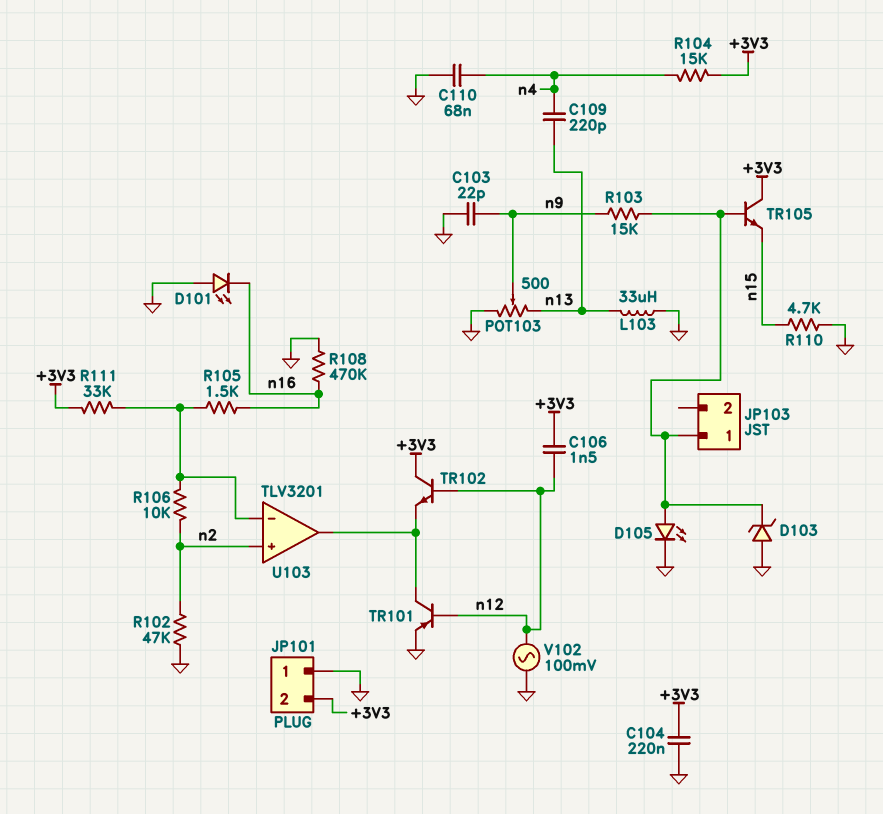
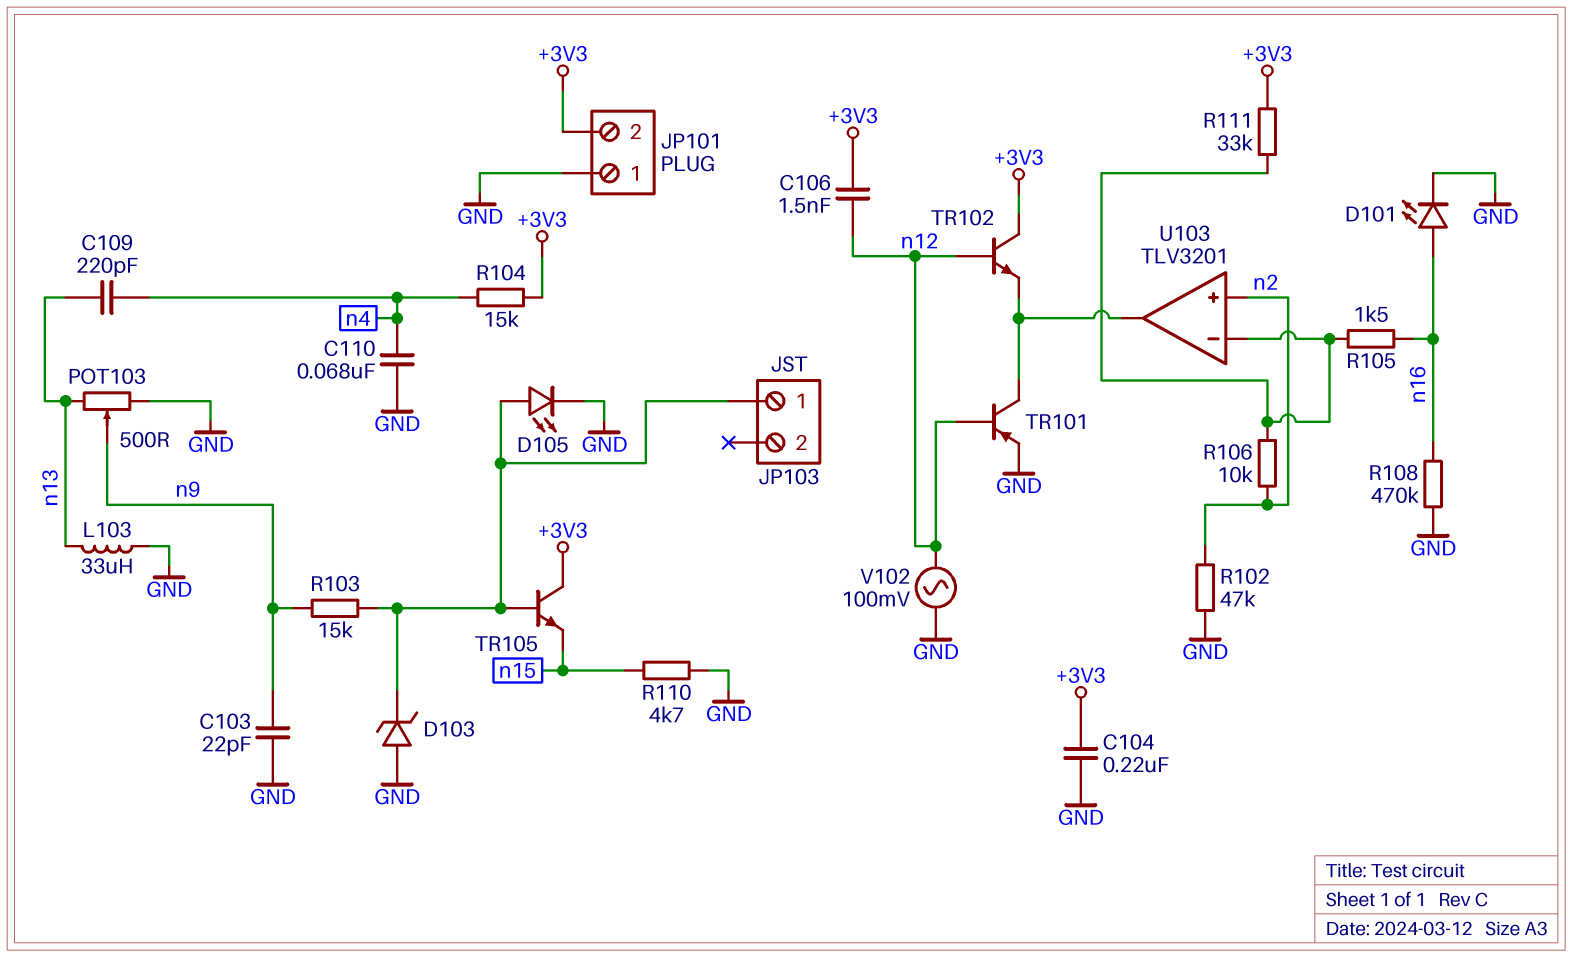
D101: LED (A GND, K n16) -> LED (A n16, K GND)

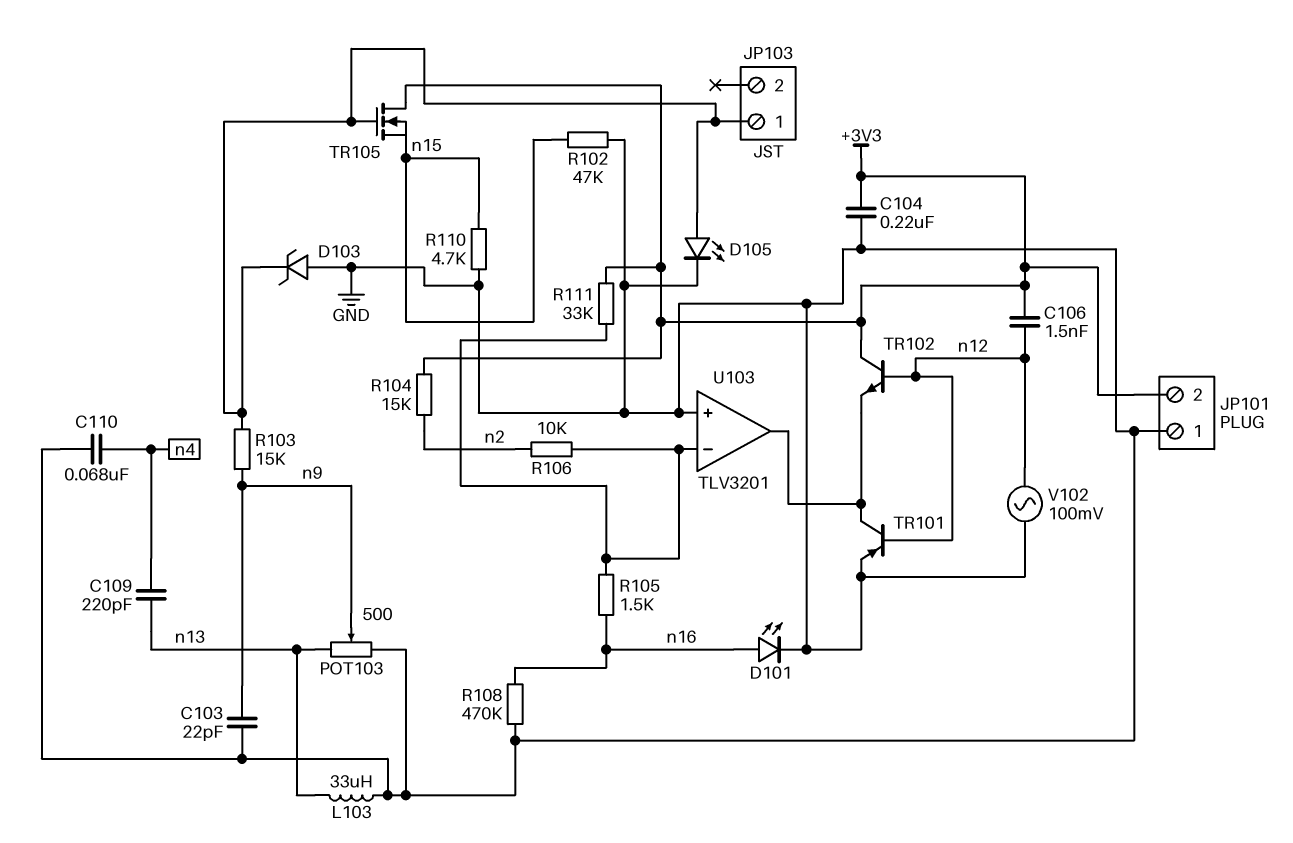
R102: 47k (GND, n2) -> 47k (GND, n15)
R104: 15k (+3V3, n4) -> 15k (+3V3, n2)
TR105: NPN (B JP103/1, C +3V3, E n15) -> NMOS (G JP103/1, D +3V3, S n15)
U103 pin in+: n2 -> GND

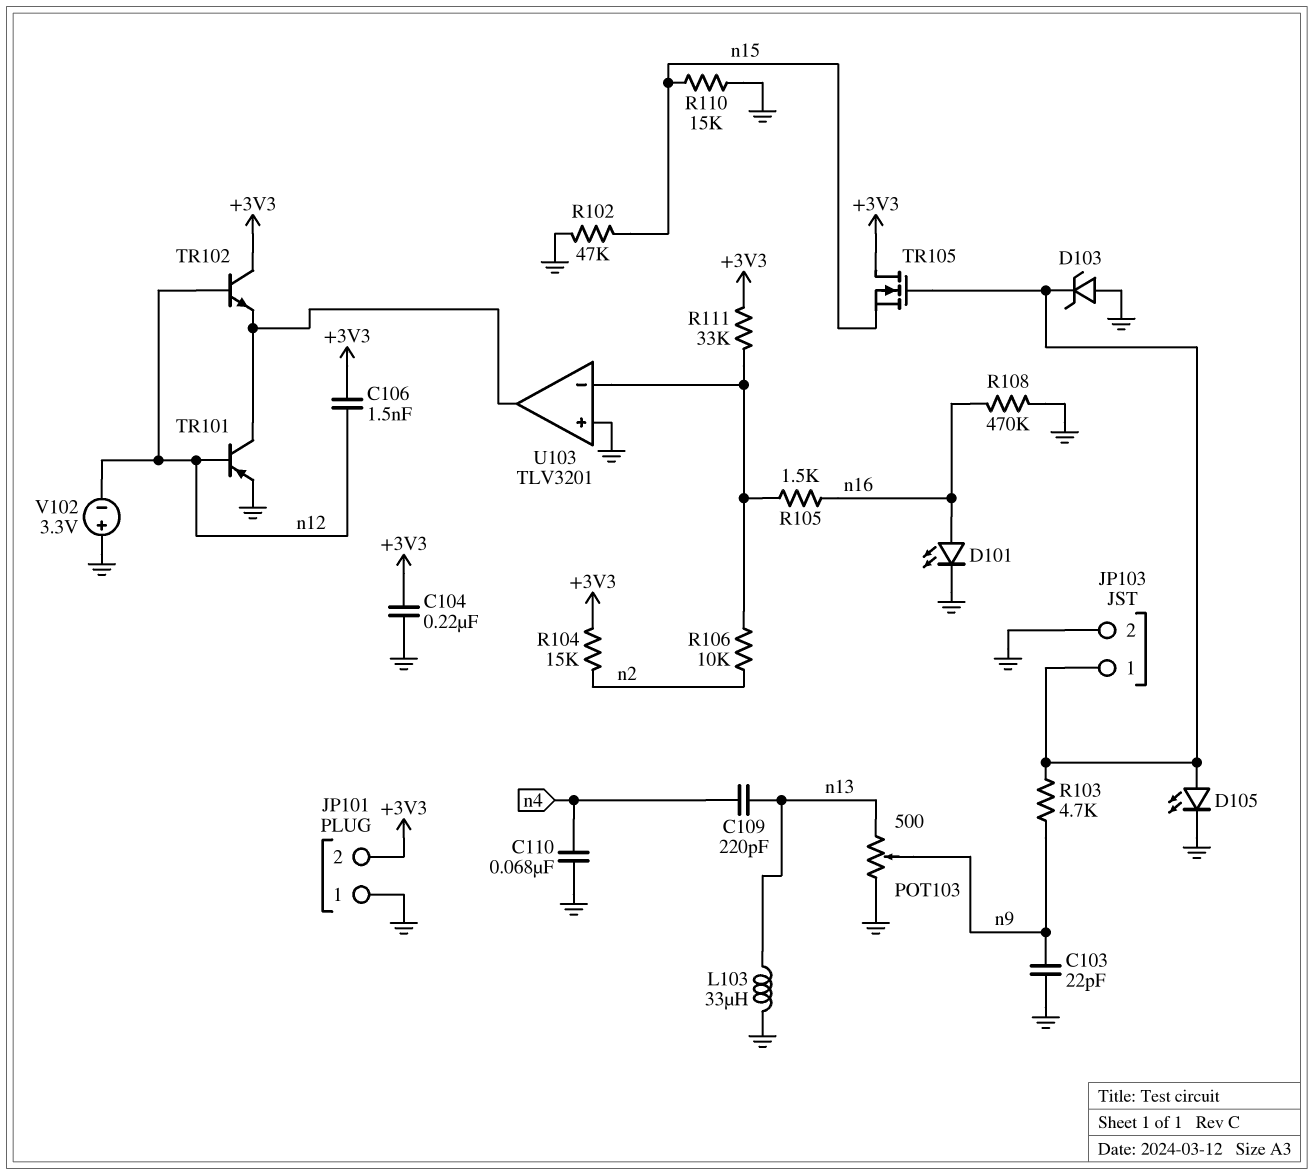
JP103 pin 2: none -> GND
R103: 15k (JP103/1, n9) -> 4.7k (JP103/1, n9)
R110: 4.7k (GND, n15) -> 15k (GND, n15)
V102: AC 100mV (GND, n12) -> 3.3V (plus GND, minus n12)

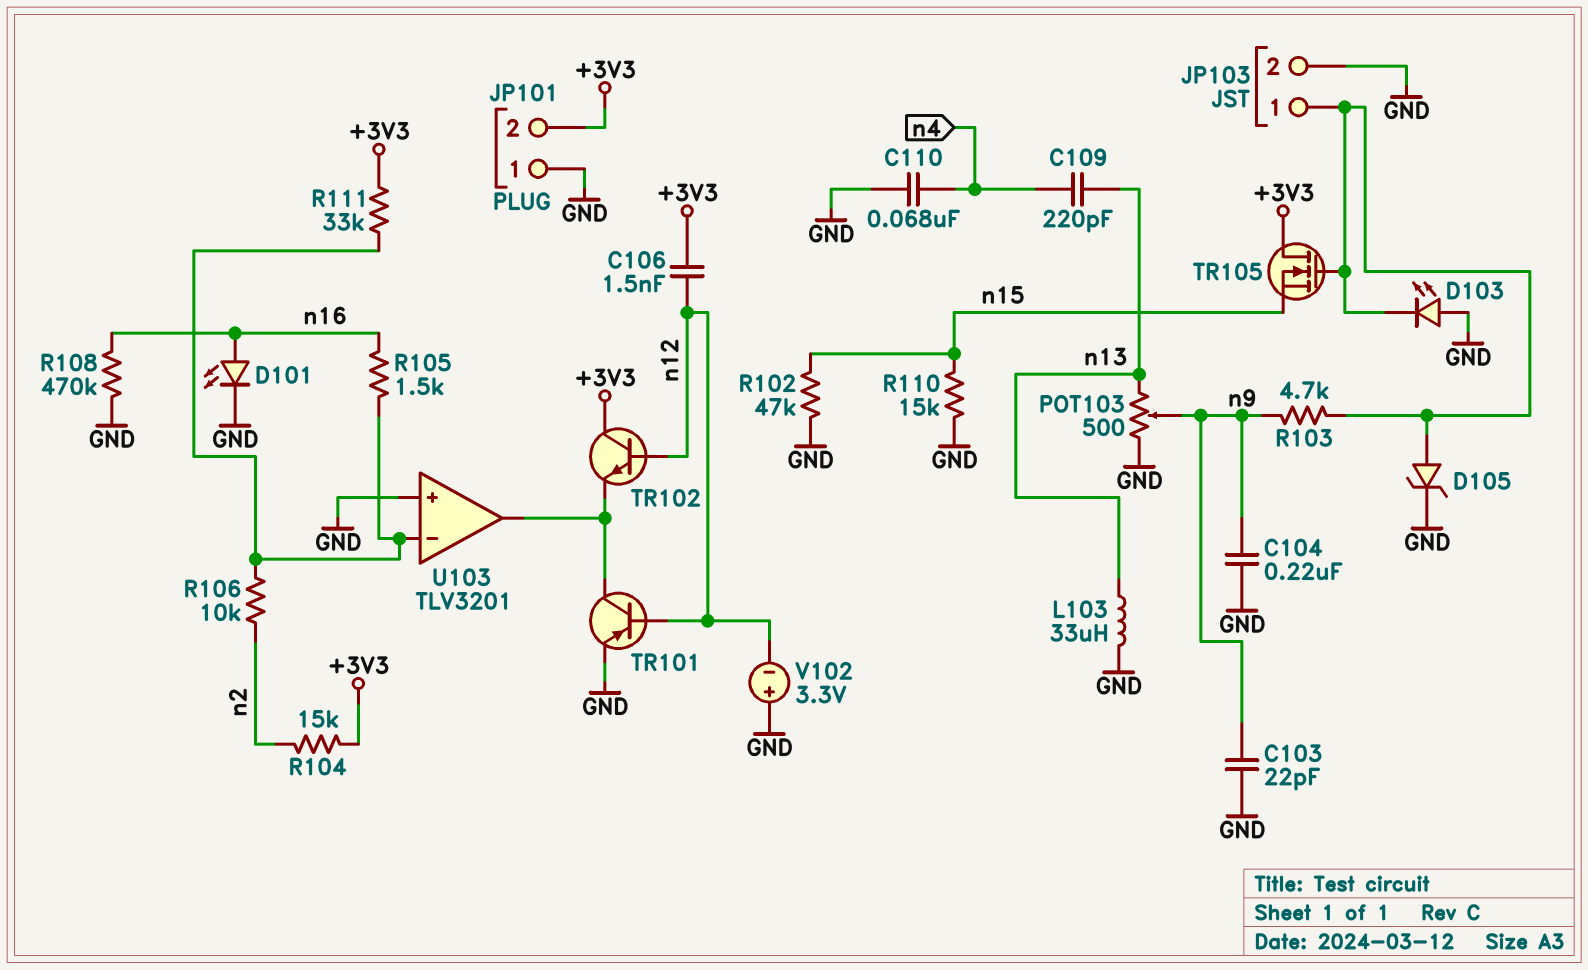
C104: 220nF (+3V3, GND) -> 220nF (GND, n9)
D103: zener (A GND, K JP103/1) -> LED (A GND, K JP103/1)
D105: LED (A JP103/1, K GND) -> zener (A JP103/1, K GND)

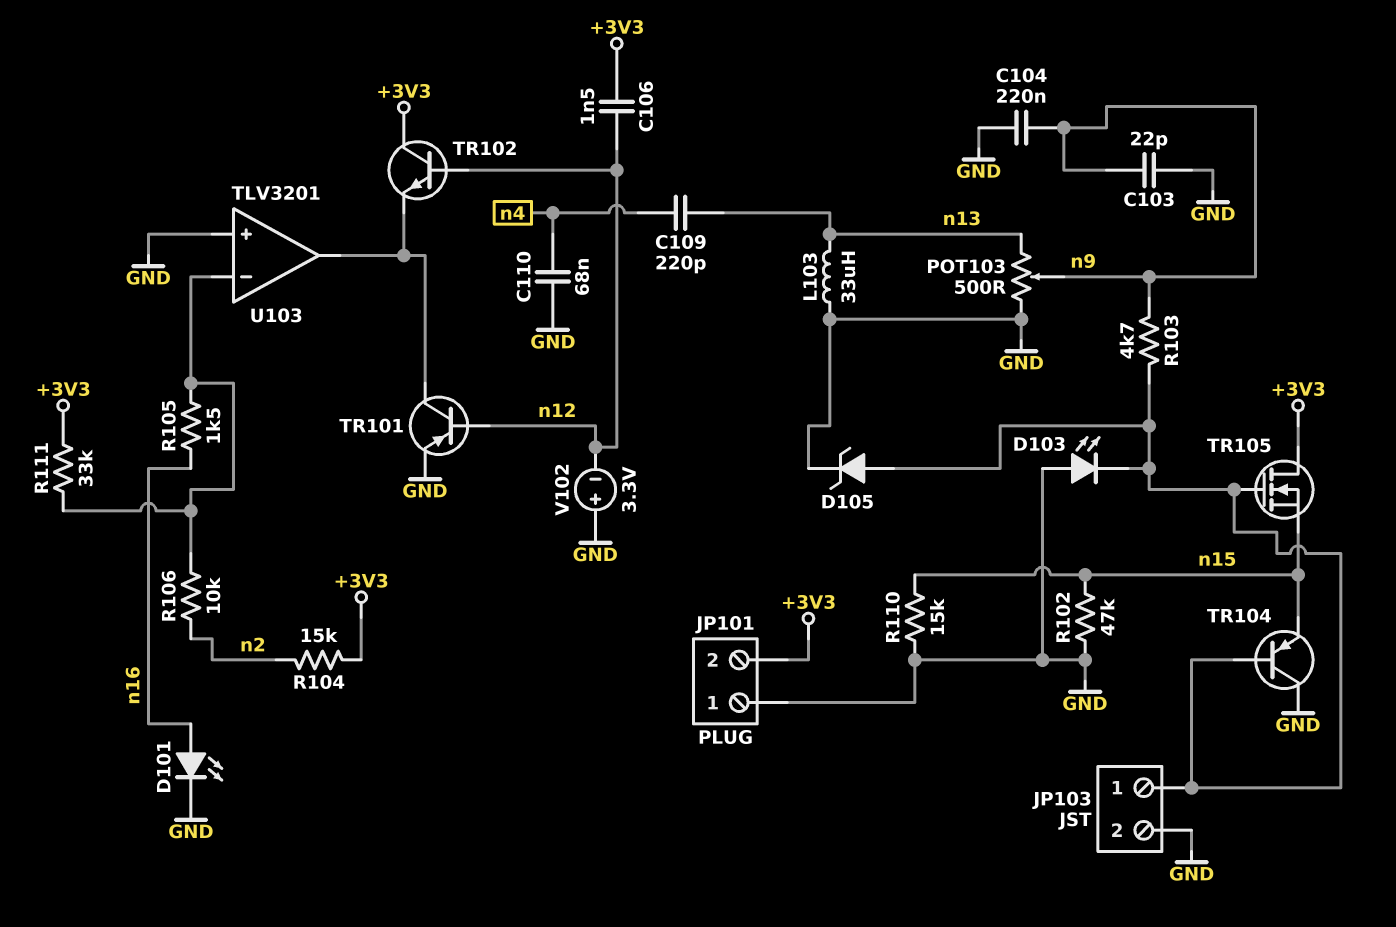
R108: 470k (GND, n16) -> none
TR104: none -> PNP (B JP103/1, C GND, E n15)

